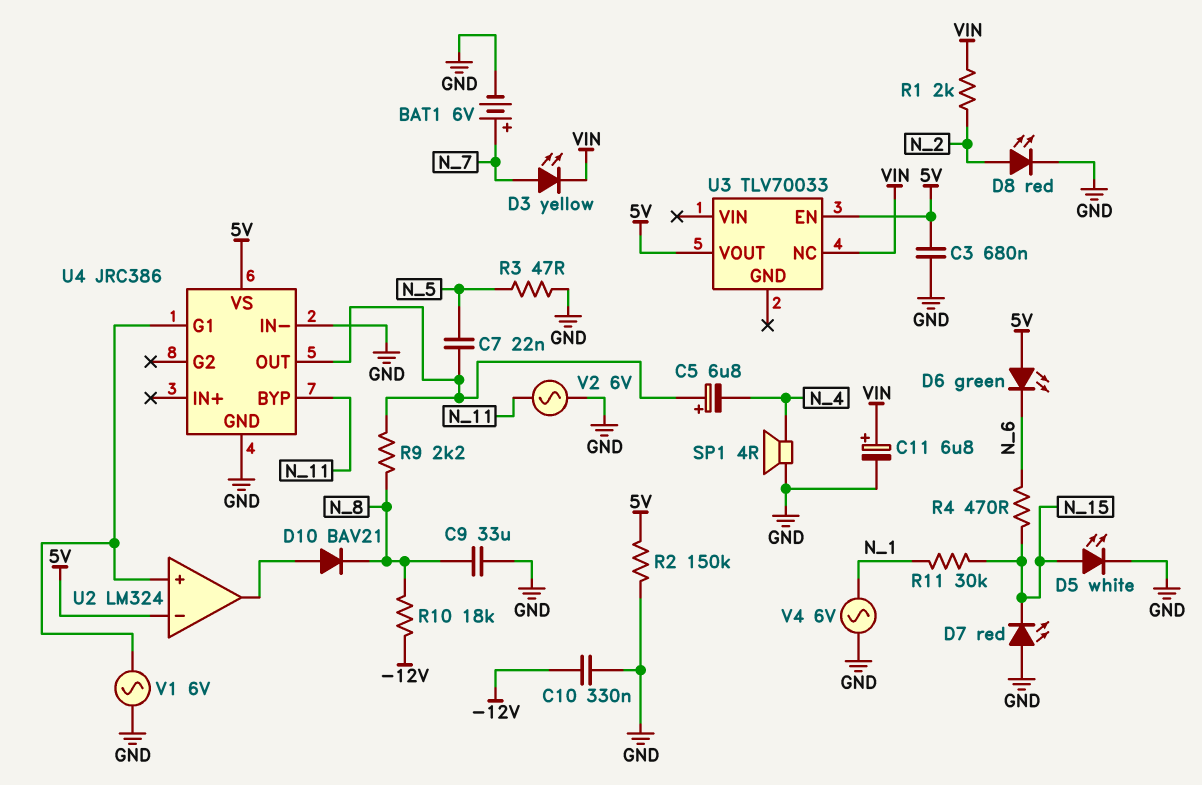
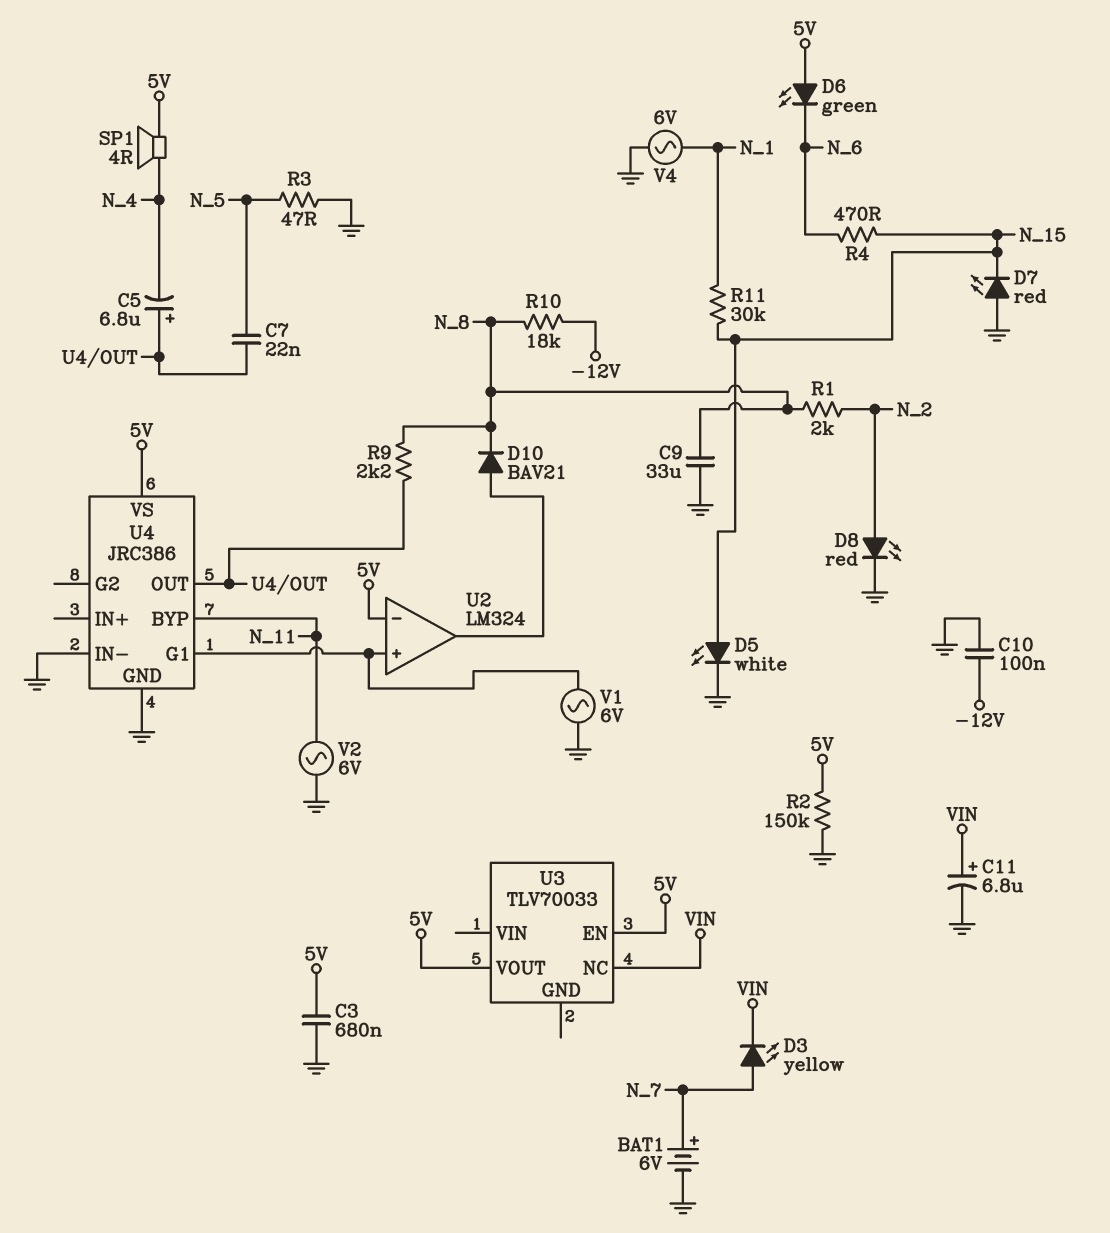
C10: 330nF (-12V, GND) -> 100nF (-12V, GND)
R1: 2k (N_2, VIN) -> 2k (N_2, N_8)
SP1: speaker 4R (GND, N_4) -> speaker 4R (5V, N_4)

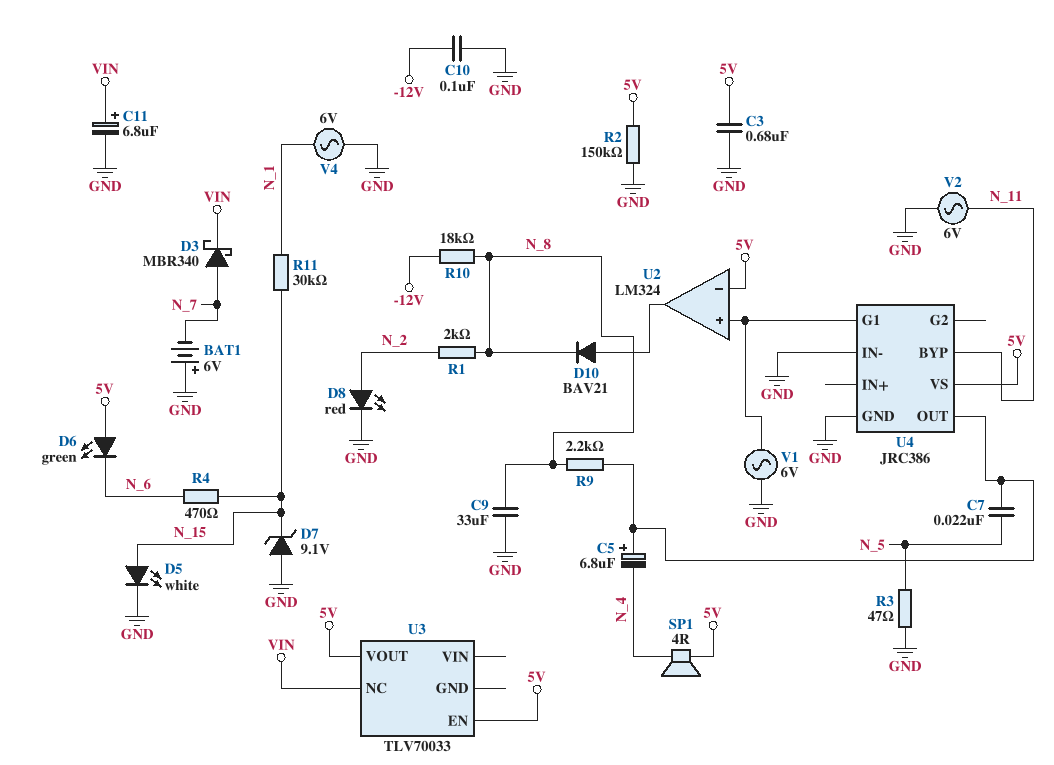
BAT1: 6V (plus N_7, minus GND) -> 6V (plus GND, minus N_7)
D3: LED yellow (A N_7, K VIN) -> schottky MBR340 (A N_7, K VIN)
D7: LED red (A GND, K N_15) -> zener 9.1V (A GND, K N_15)

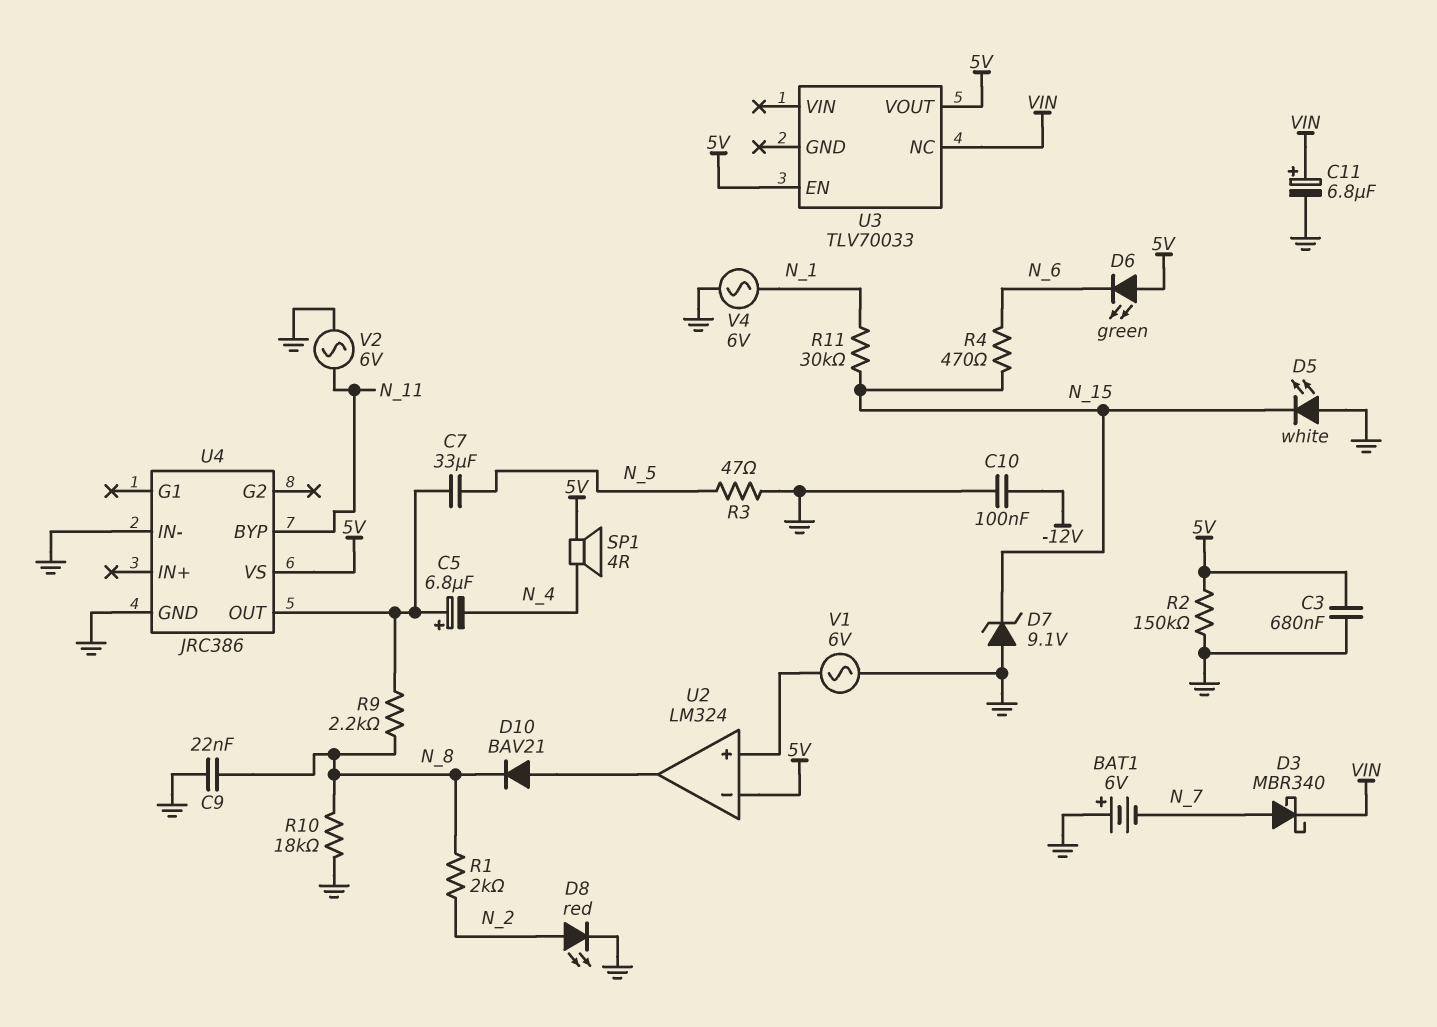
C7: 22nF (N_5, U4/OUT) -> 33uF (N_5, U4/OUT)
C9: 33uF (GND, N_8) -> 22nF (GND, N_8)
D5: LED white (A N_15, K GND) -> LED white (A GND, K N_15)
R10: 18k (-12V, N_8) -> 18k (GND, N_8)
U4 pin G1: U2/in+ -> none

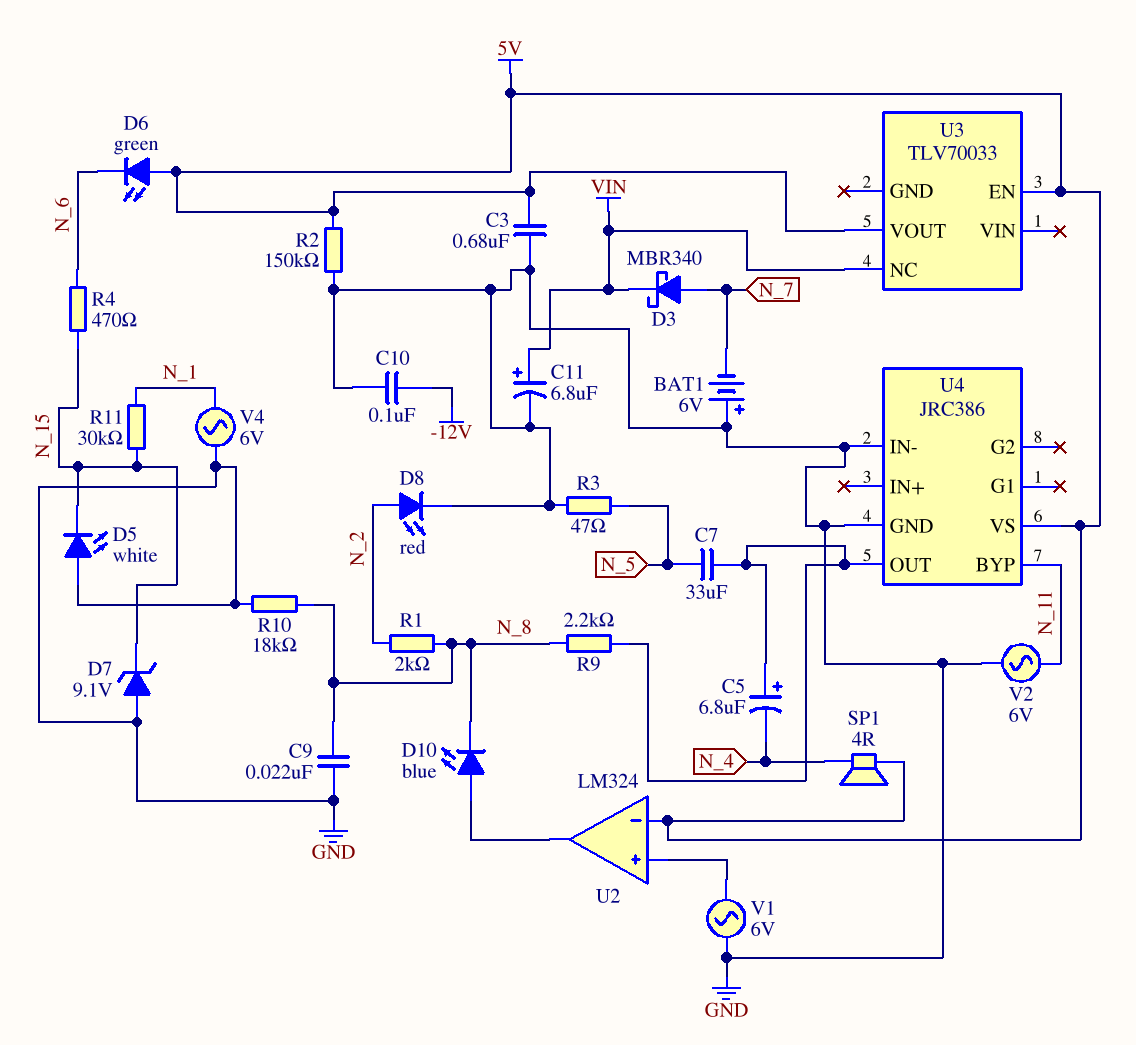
D10: diode BAV21 (A U2/out, K N_8) -> LED blue (A U2/out, K N_8)

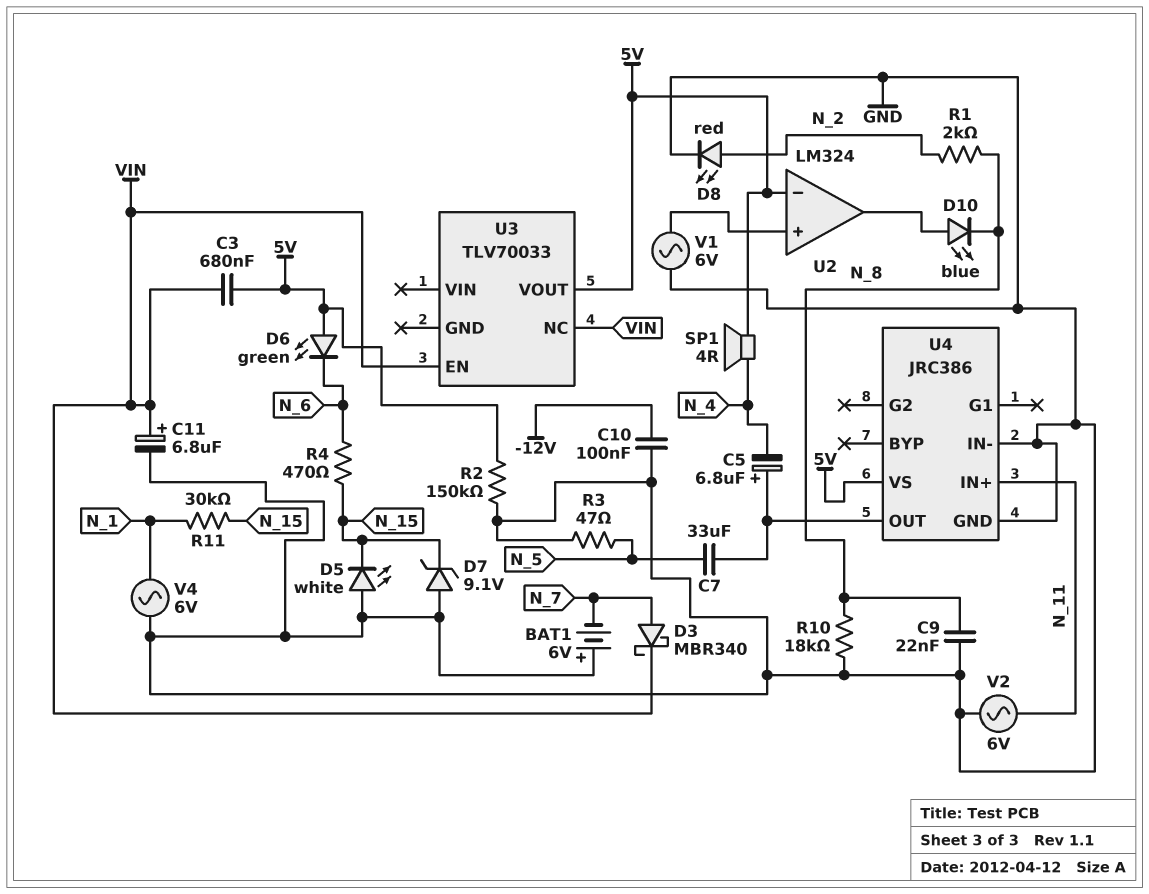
C3: 680nF (5V, GND) -> 680nF (5V, VIN)
R9: 2.2k (N_8, U4/OUT) -> none
U3 pin EN: 5V -> VIN
U4 pin BYP: N_11 -> none
U4 pin IN+: none -> N_11

